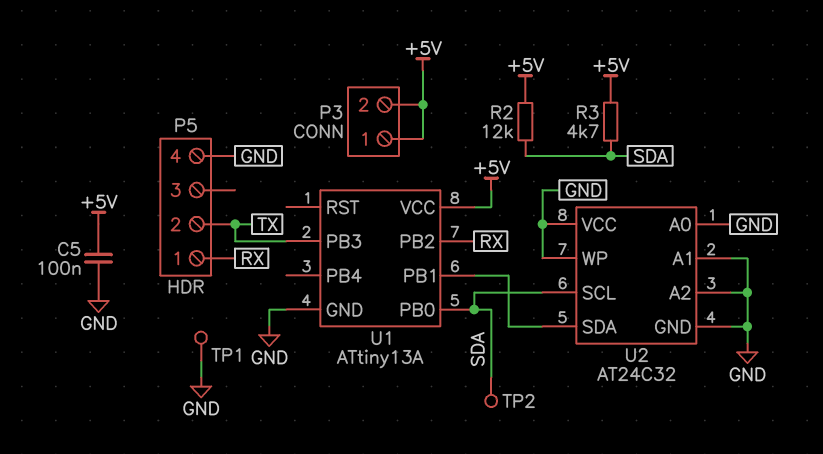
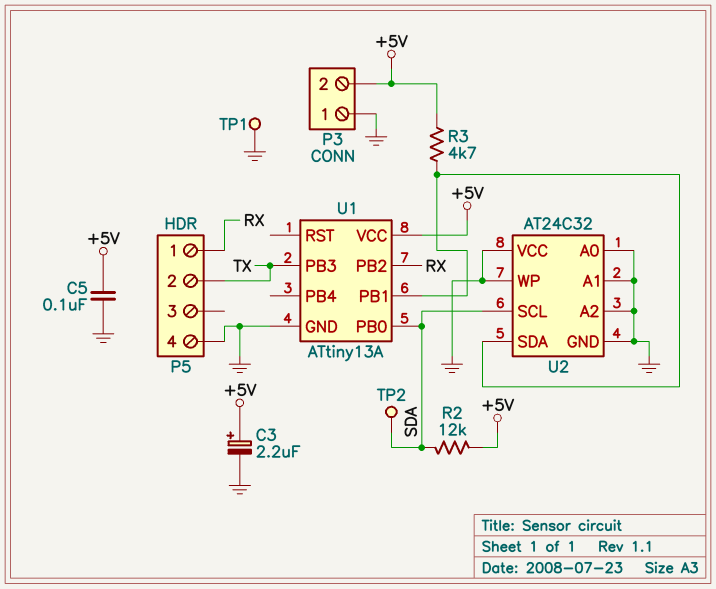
C3: none -> 2.2uF (plus +5V, minus GND)
P3 pin 1: +5V -> GND
R3: 4.7k (+5V, SDA) -> 4.7k (+5V, U1/PB1)

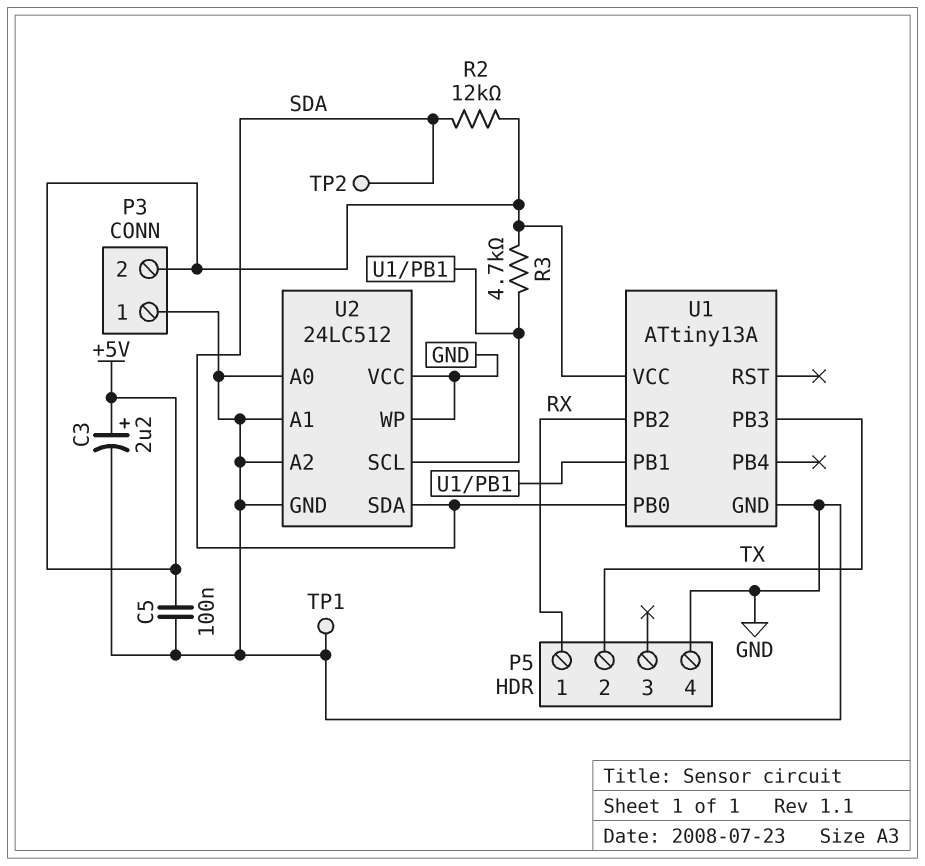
U2: AT24C32 -> 24LC512
U2 pin SCL: SDA -> U1/PB1
U2 pin SDA: U1/PB1 -> SDA

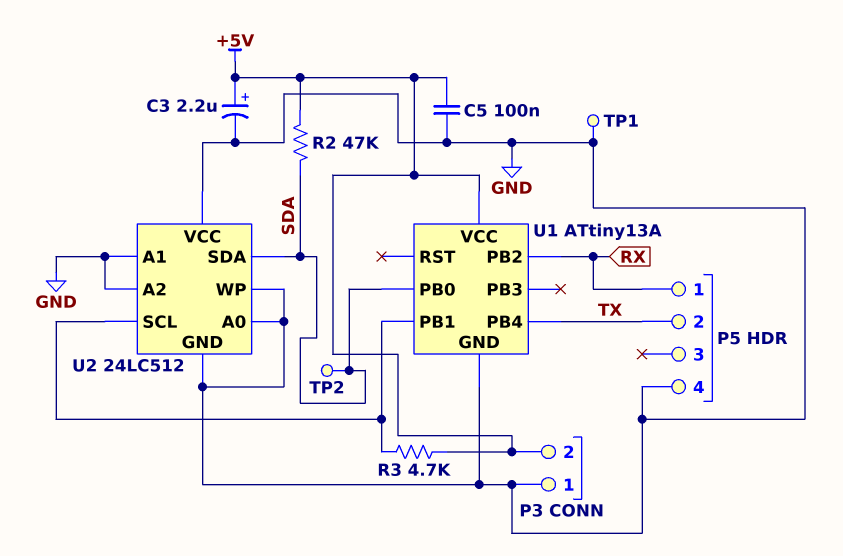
R2: 12k (+5V, SDA) -> 47k (+5V, SDA)
U1 pin PB3: TX -> none
U1 pin PB4: none -> TX

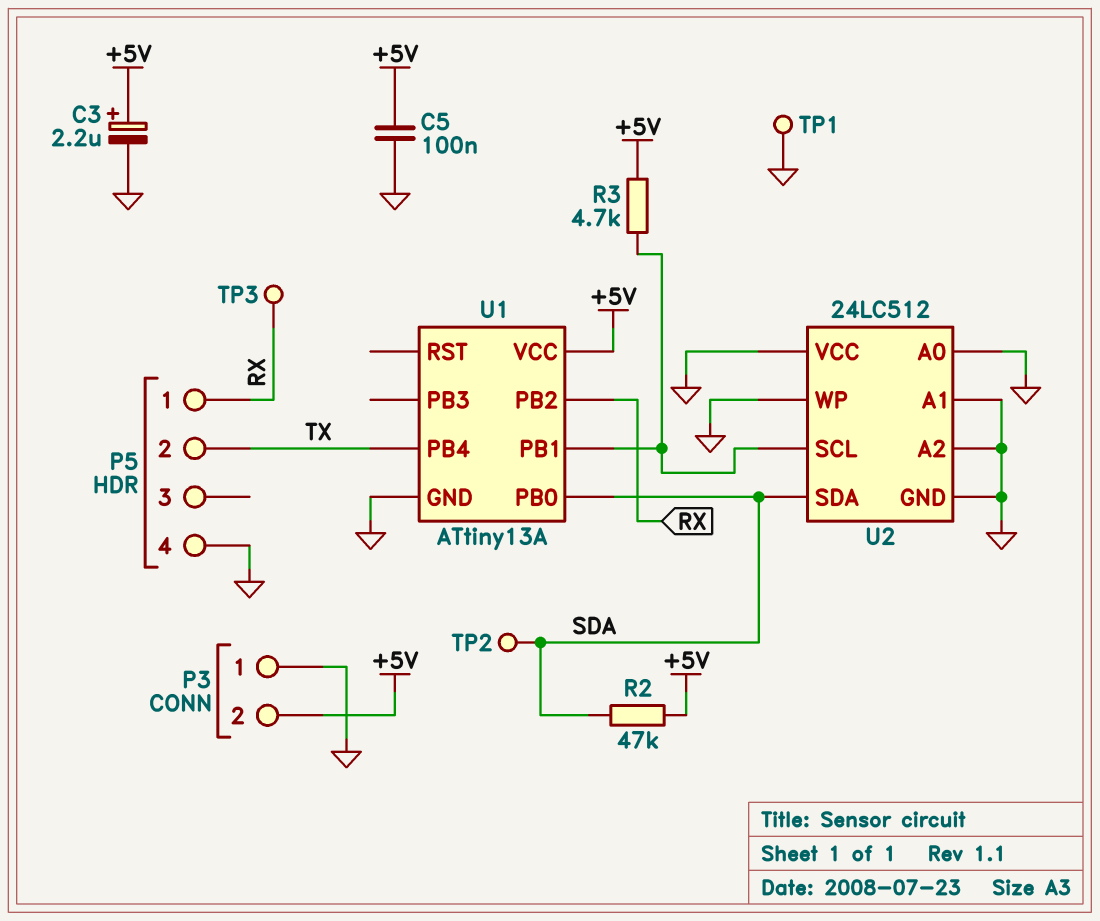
TP3: none -> test point (RX)

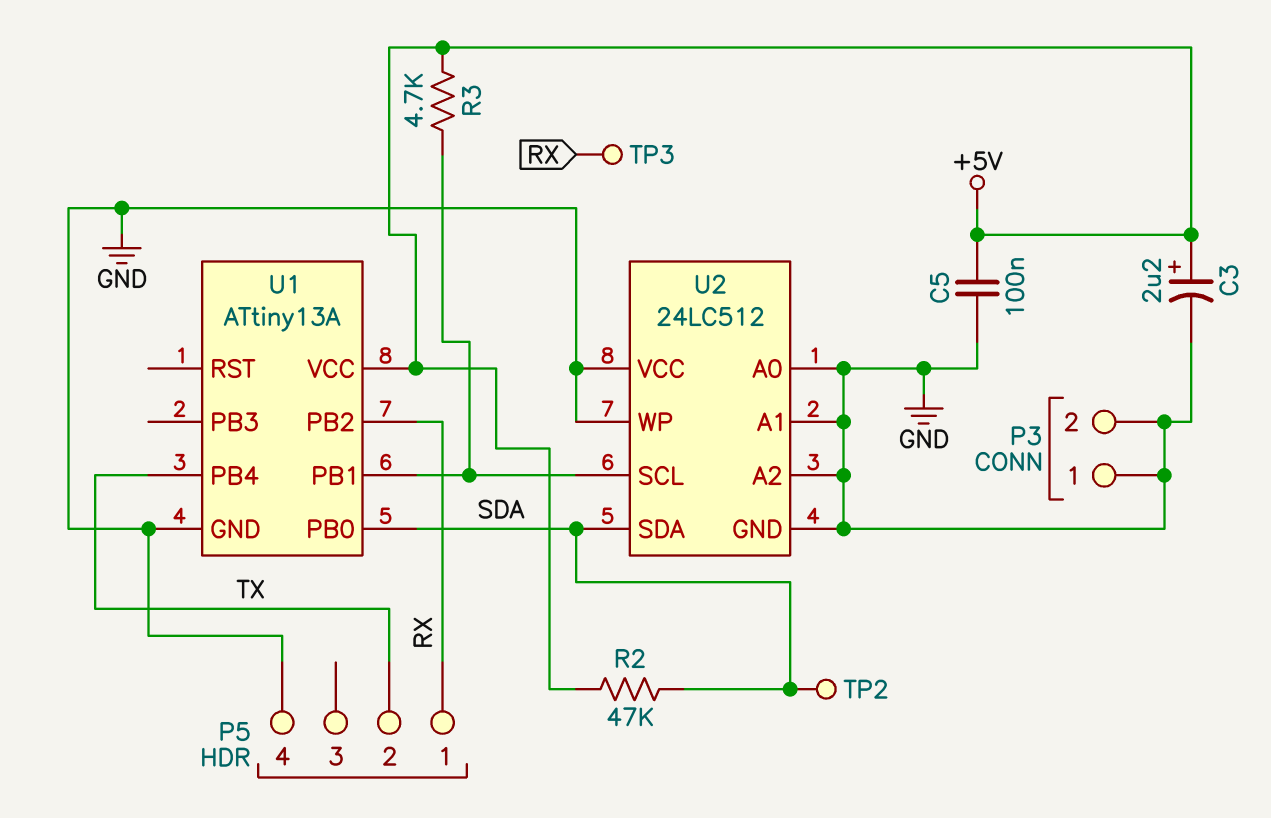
P3 pin 2: +5V -> GND
TP1: test point (GND) -> none

